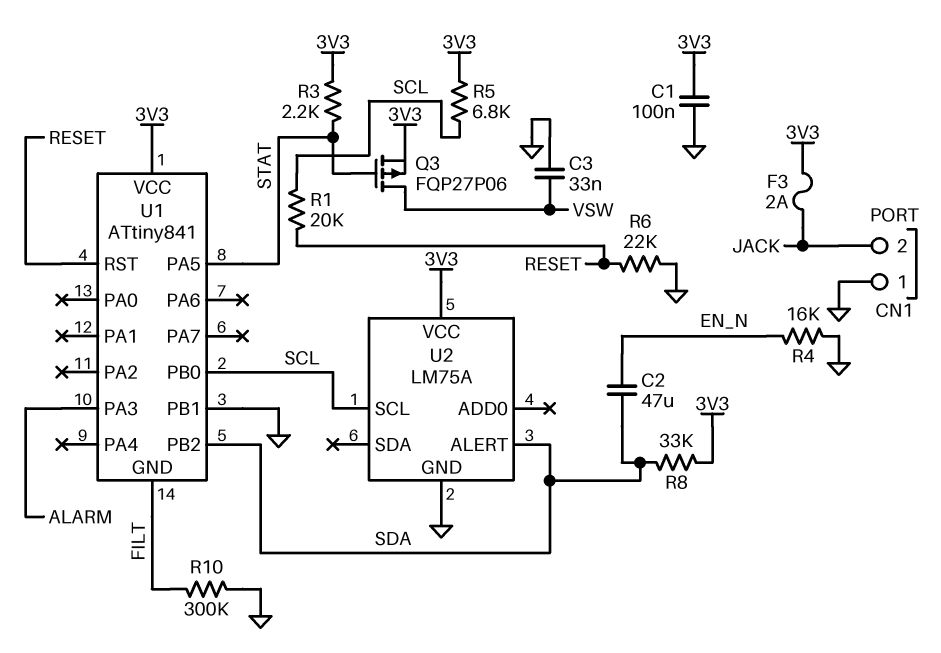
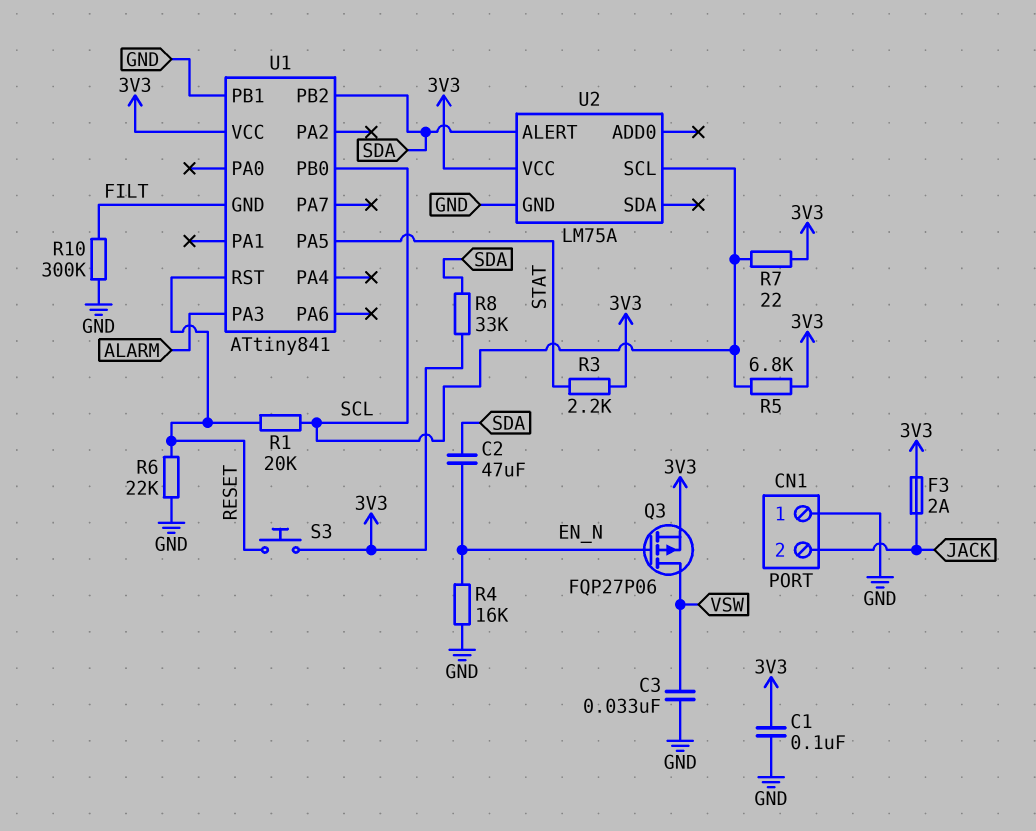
Q3: PMOS FQP27P06 (G STAT, D VSW, S 3V3) -> PMOS FQP27P06 (G EN_N, D VSW, S 3V3)
R7: none -> 22 (3V3, SCL)
S3: none -> button (3V3, RESET)

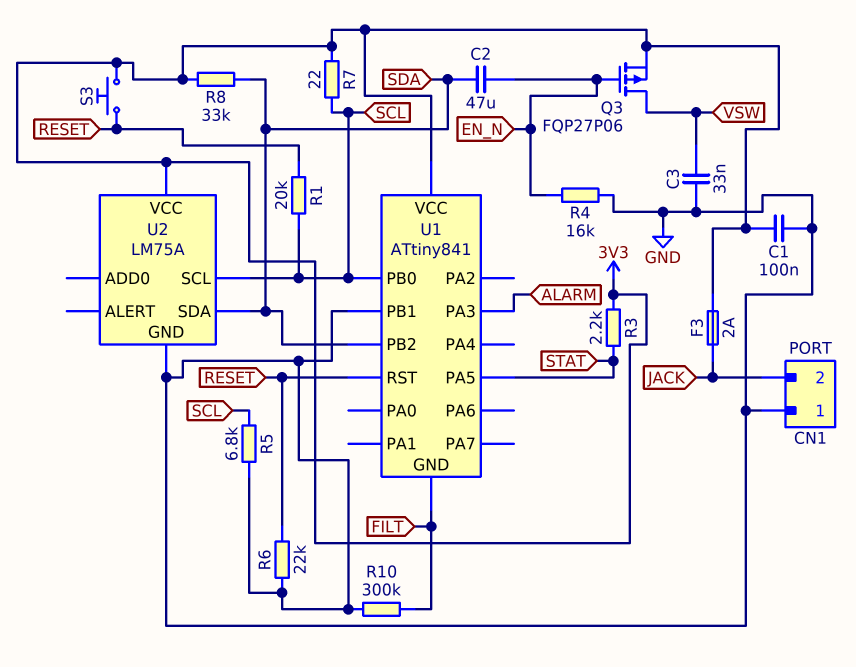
R5: 6.8k (3V3, SCL) -> 6.8k (GND, SCL)
U2 pin ALERT: SDA -> none
U2 pin SDA: none -> SDA

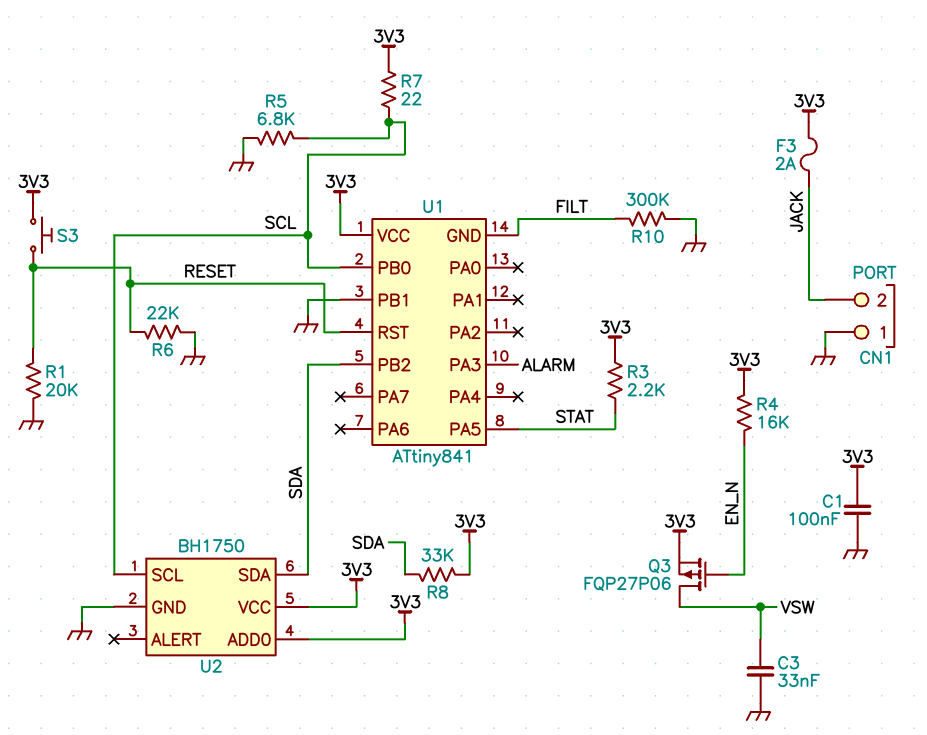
C2: 47uF (EN_N, SDA) -> none
R1: 20k (RESET, SCL) -> 20k (GND, RESET)
R4: 16k (EN_N, GND) -> 16k (3V3, EN_N)
U2: LM75A -> BH1750
U2 pin ADD0: none -> 3V3

